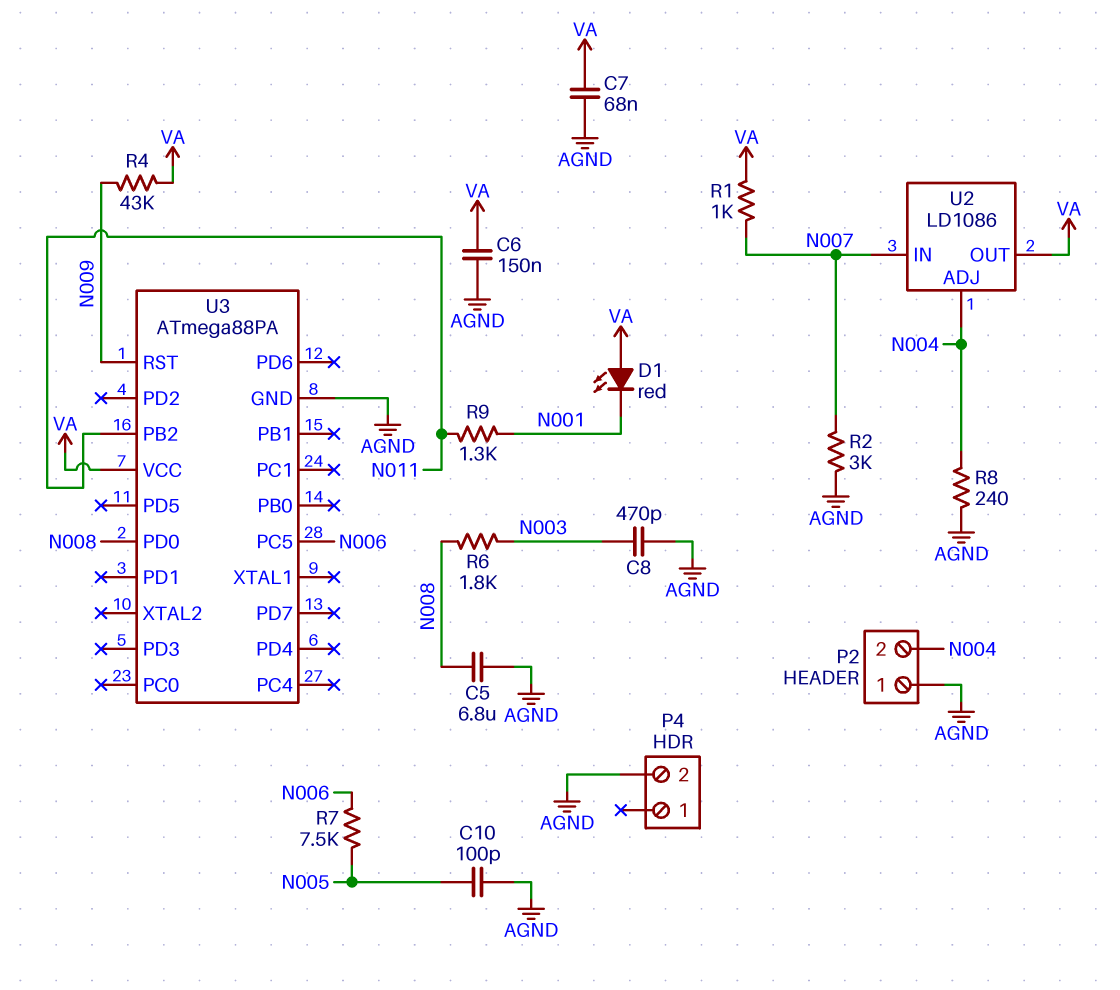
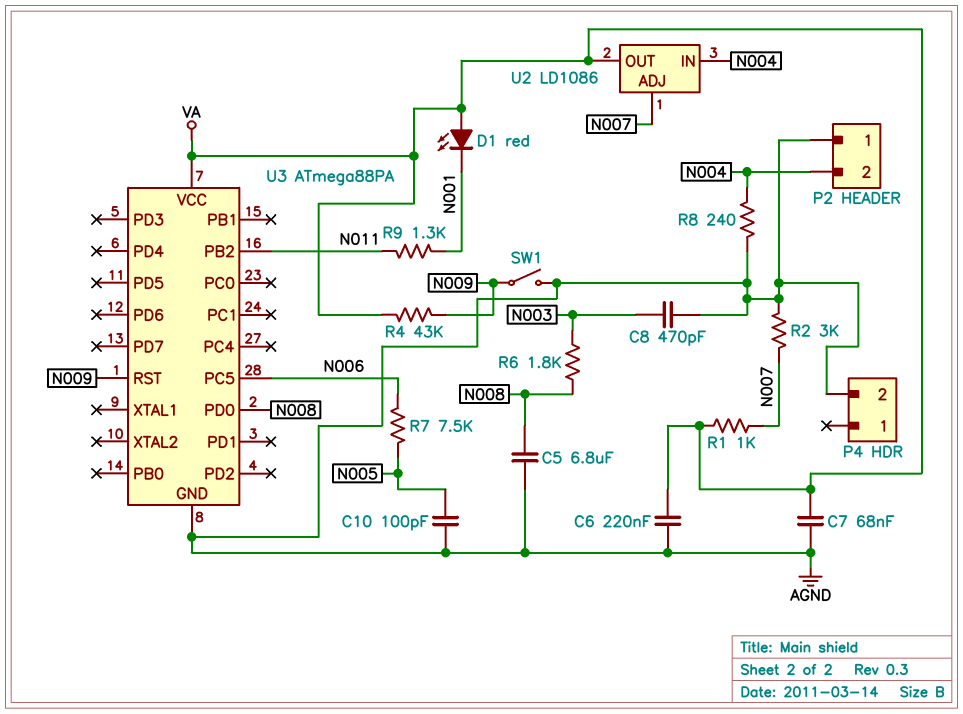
C6: 150nF (AGND, VA) -> 220nF (AGND, VA)
SW1: none -> switch (AGND, N009)
U2 pin ADJ: N004 -> N007
U2 pin IN: N007 -> N004

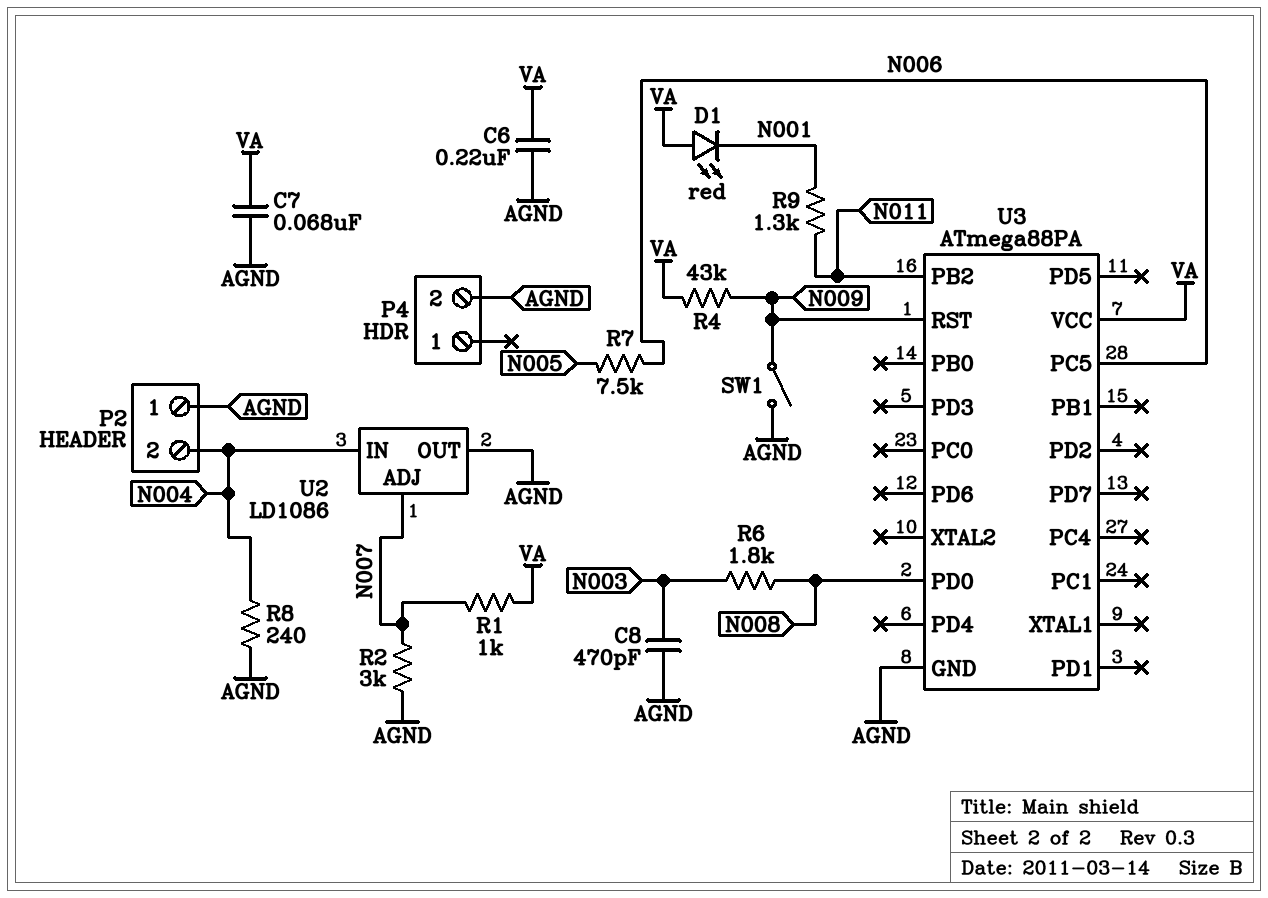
C5: 6.8uF (AGND, N008) -> none
C10: 100pF (AGND, N005) -> none
U2 pin OUT: VA -> AGND

